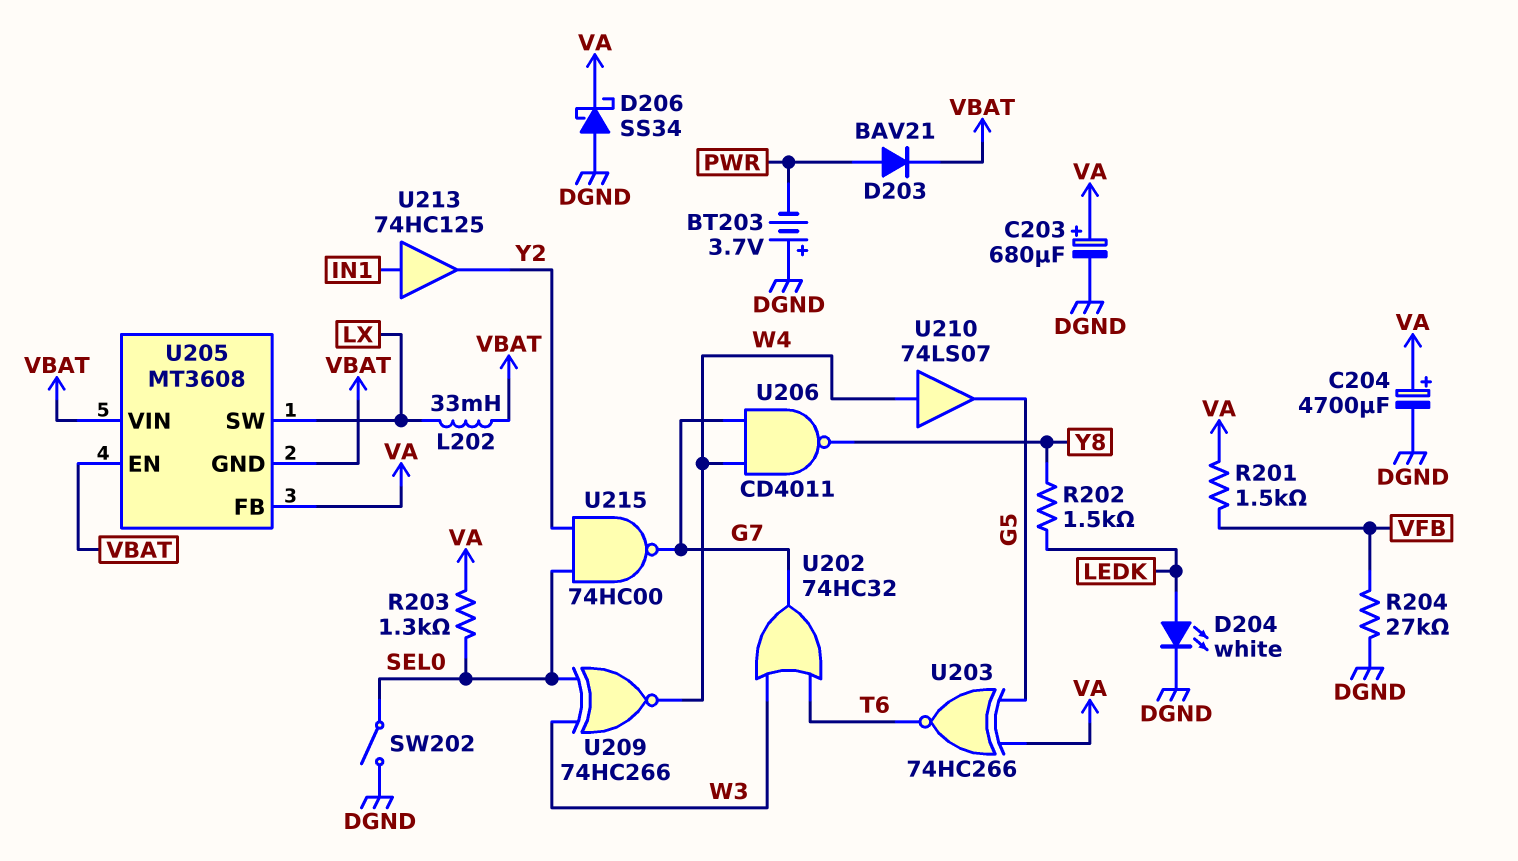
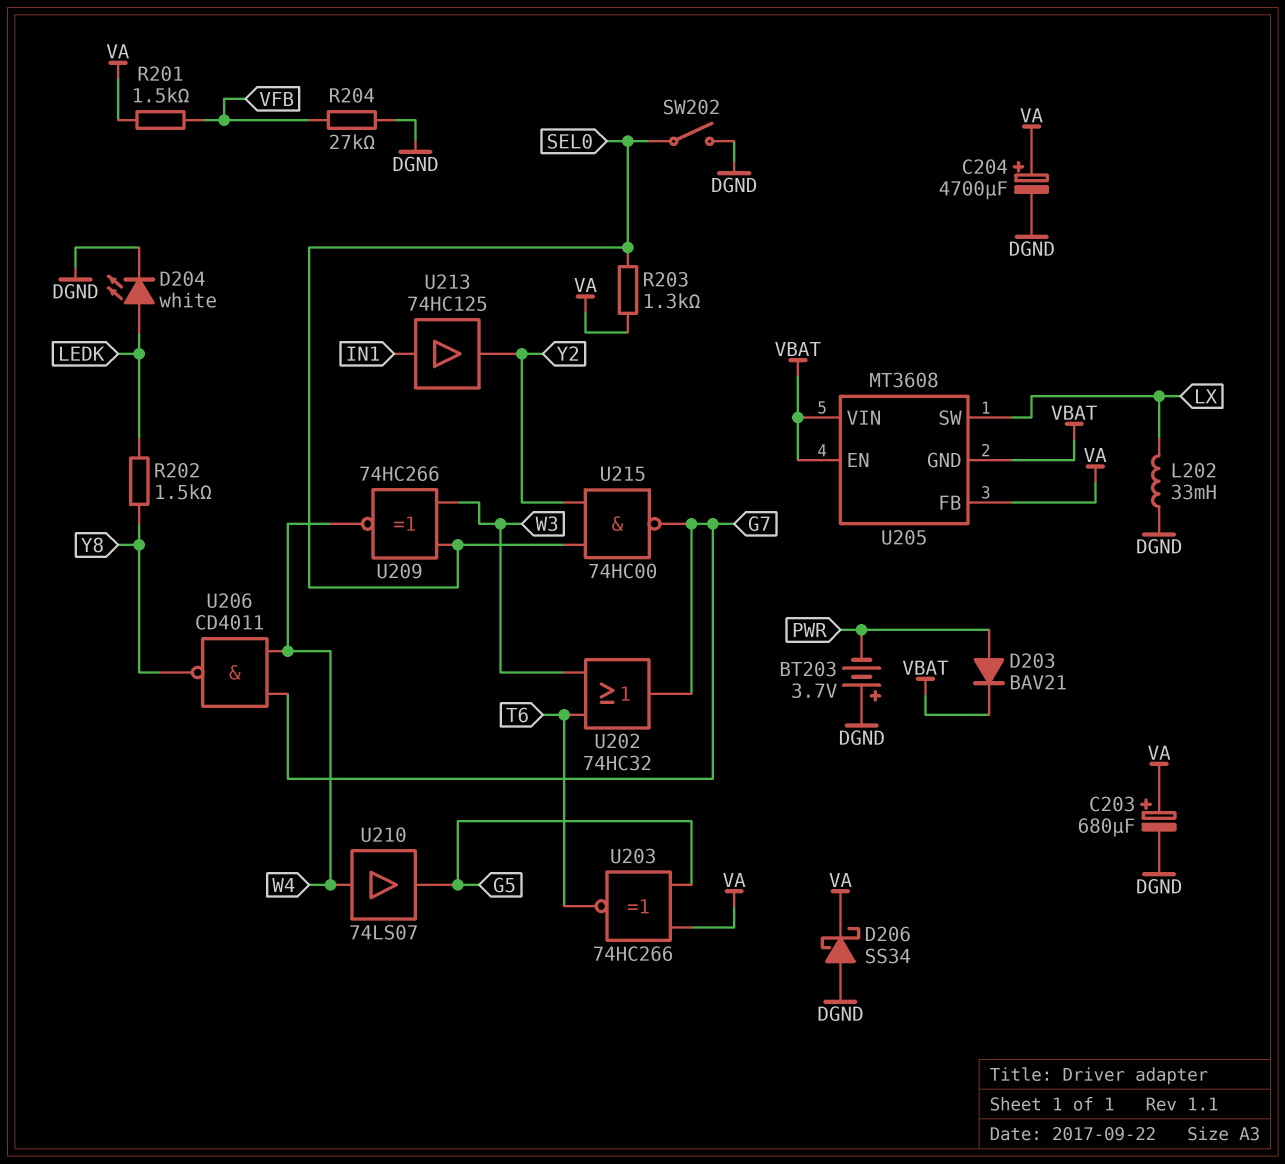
L202: 33mH (LX, VBAT) -> 33mH (DGND, LX)

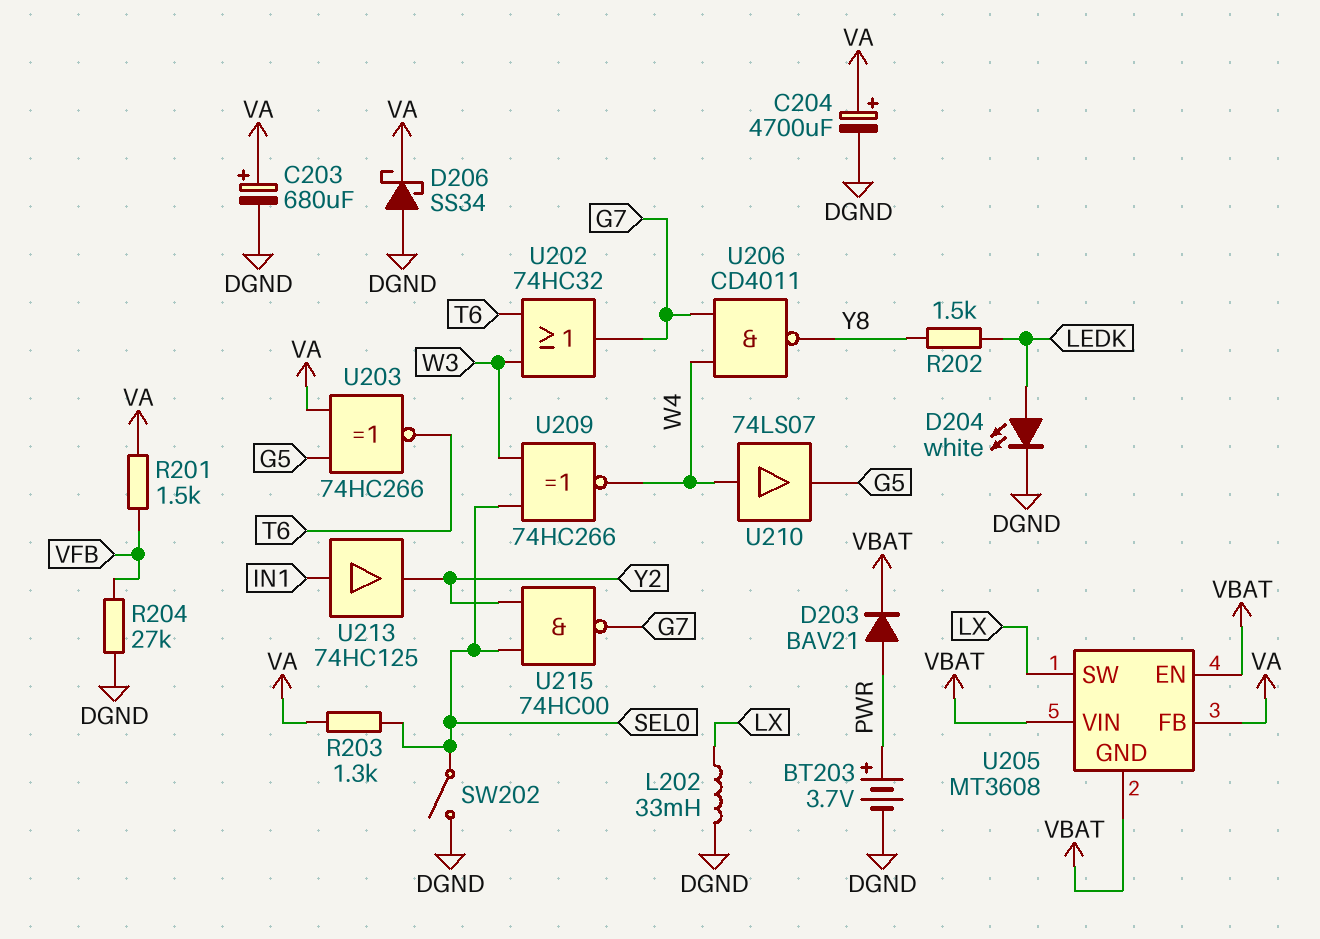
BT203: 3.7V (plus DGND, minus PWR) -> 3.7V (plus PWR, minus DGND)

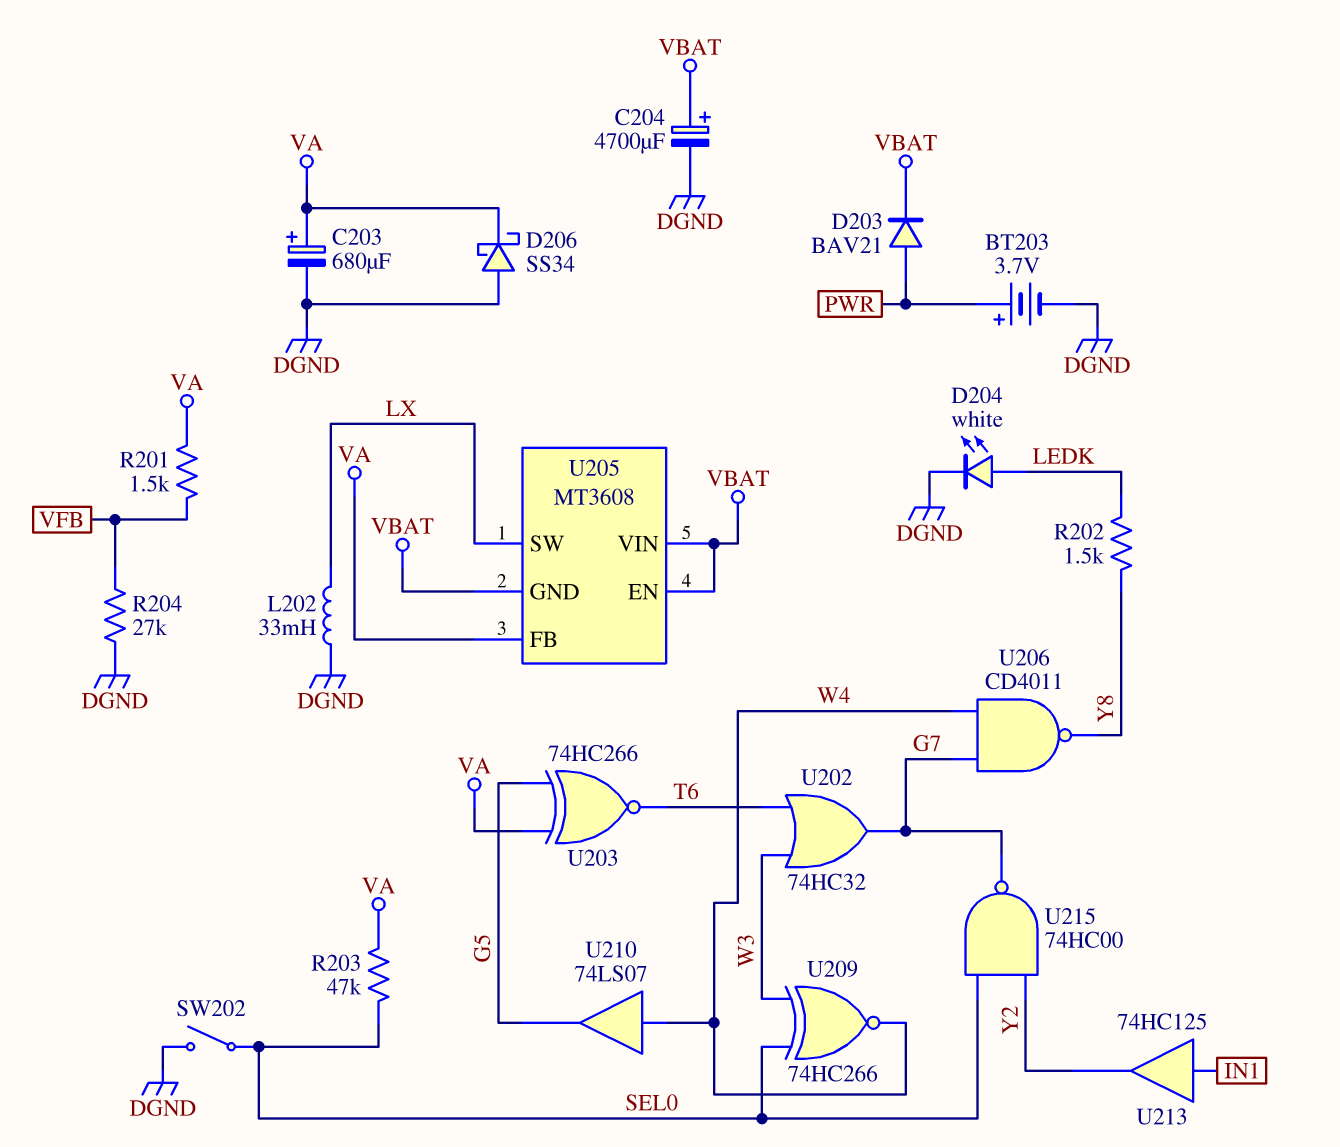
C204: 4700uF (plus VA, minus DGND) -> 4700uF (plus VBAT, minus DGND)
R203: 1.3k (SEL0, VA) -> 47k (SEL0, VA)

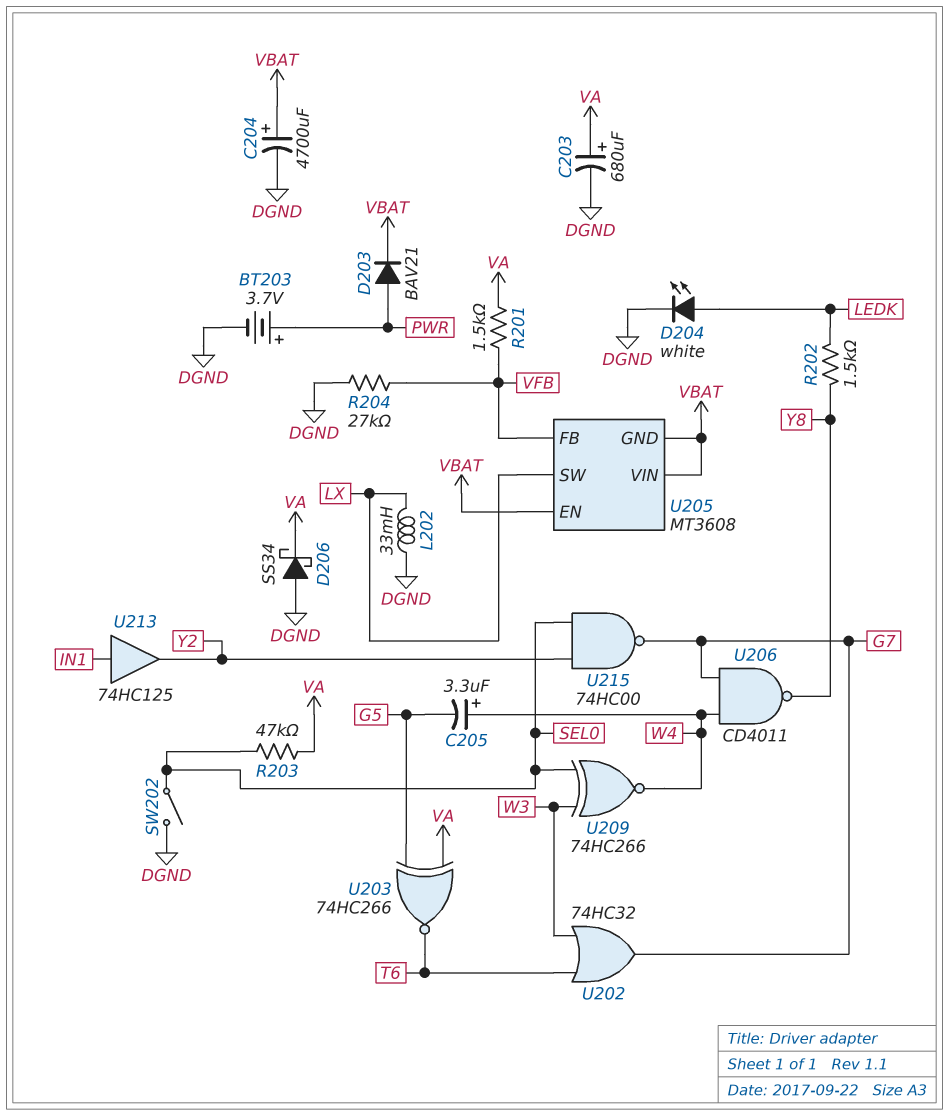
C205: none -> 3.3uF (plus W4, minus G5)
U205 pin FB: VA -> VFB
U210: buffer 74LS07 (in W4, out G5) -> none

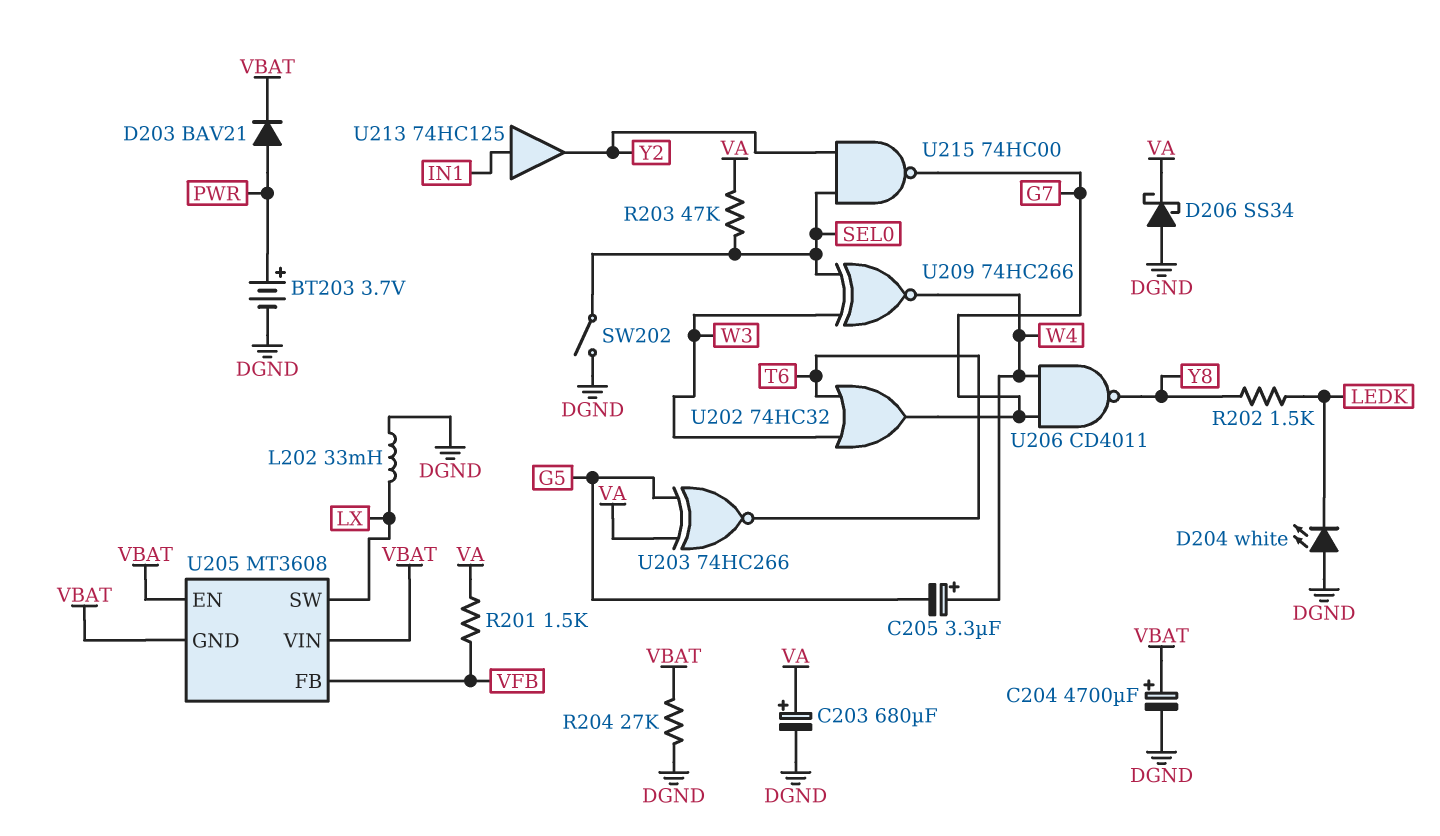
D204: LED white (A LEDK, K DGND) -> LED white (A DGND, K LEDK)
R204: 27k (DGND, VFB) -> 27k (DGND, VBAT)

